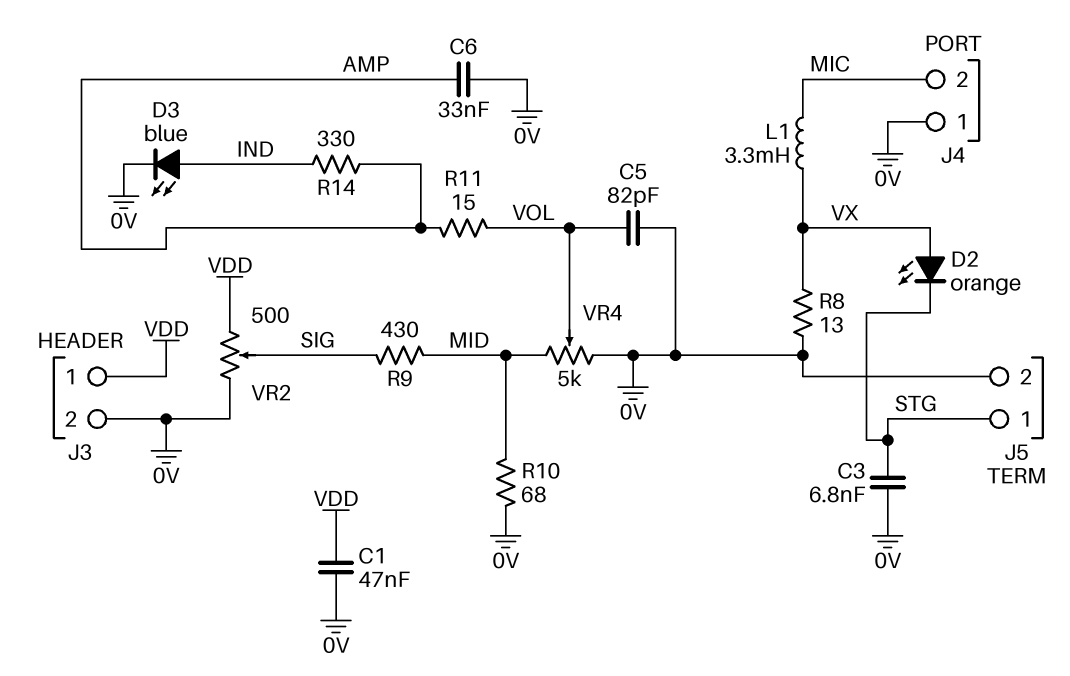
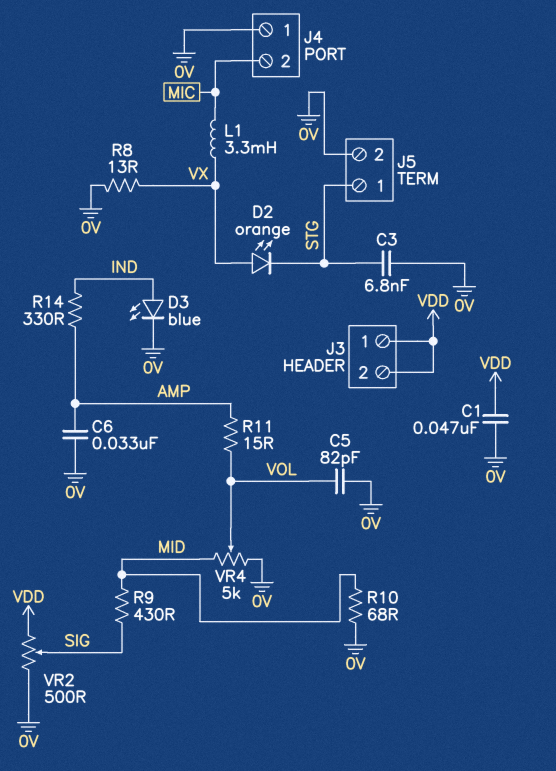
J3 pin 2: 0V -> VDD

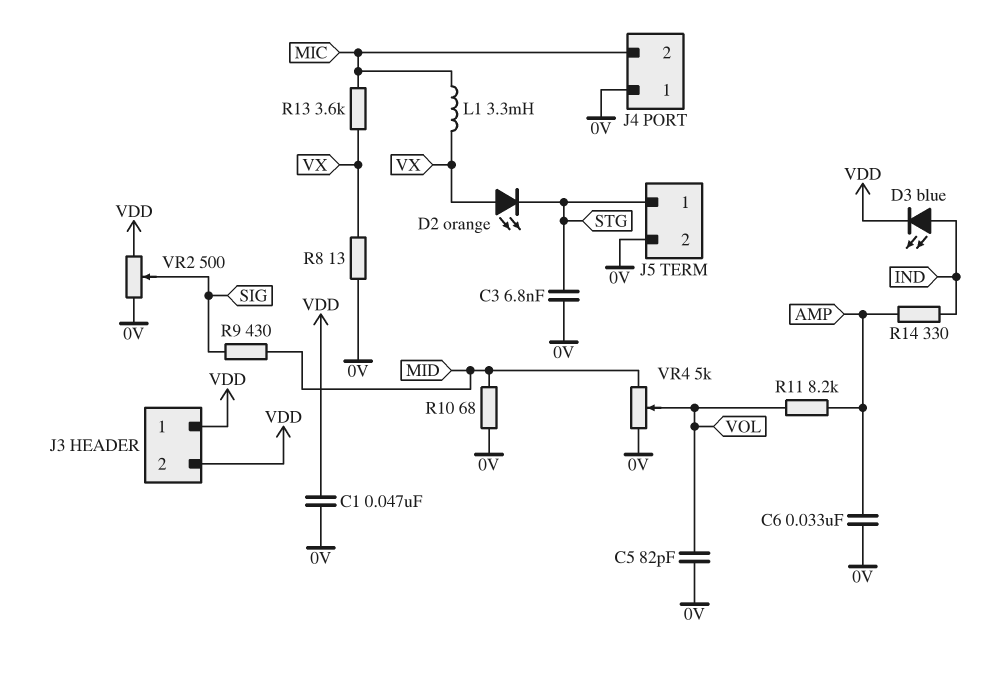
D3: LED blue (A IND, K 0V) -> LED blue (A IND, K VDD)
R11: 15 (AMP, VOL) -> 8.2k (AMP, VOL)
R13: none -> 3.6k (MIC, VX)

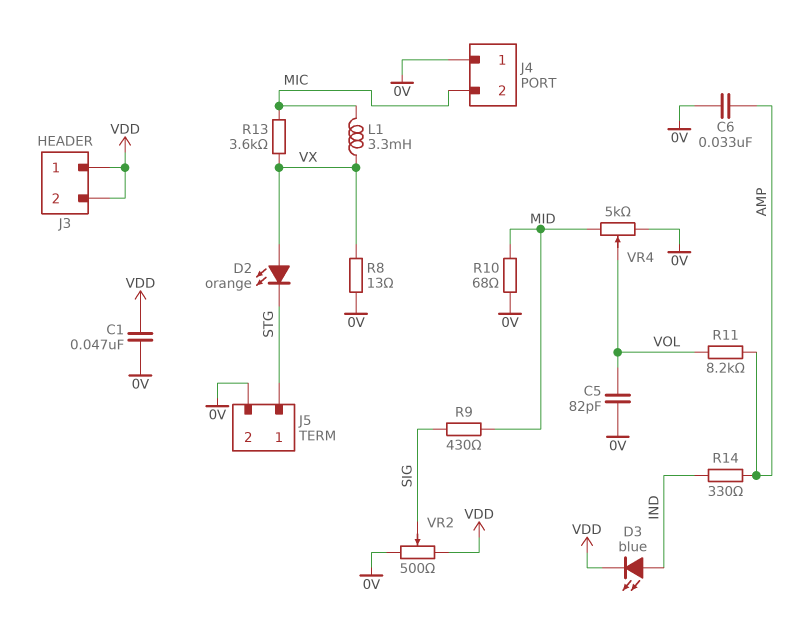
C3: 6.8nF (0V, STG) -> none

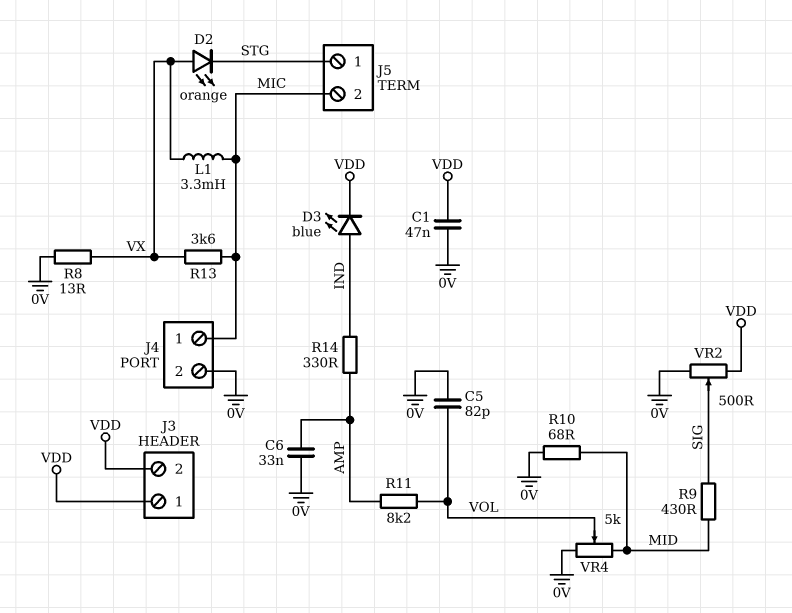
J4 pin 1: 0V -> MIC
J4 pin 2: MIC -> 0V
J5 pin 2: 0V -> MIC

